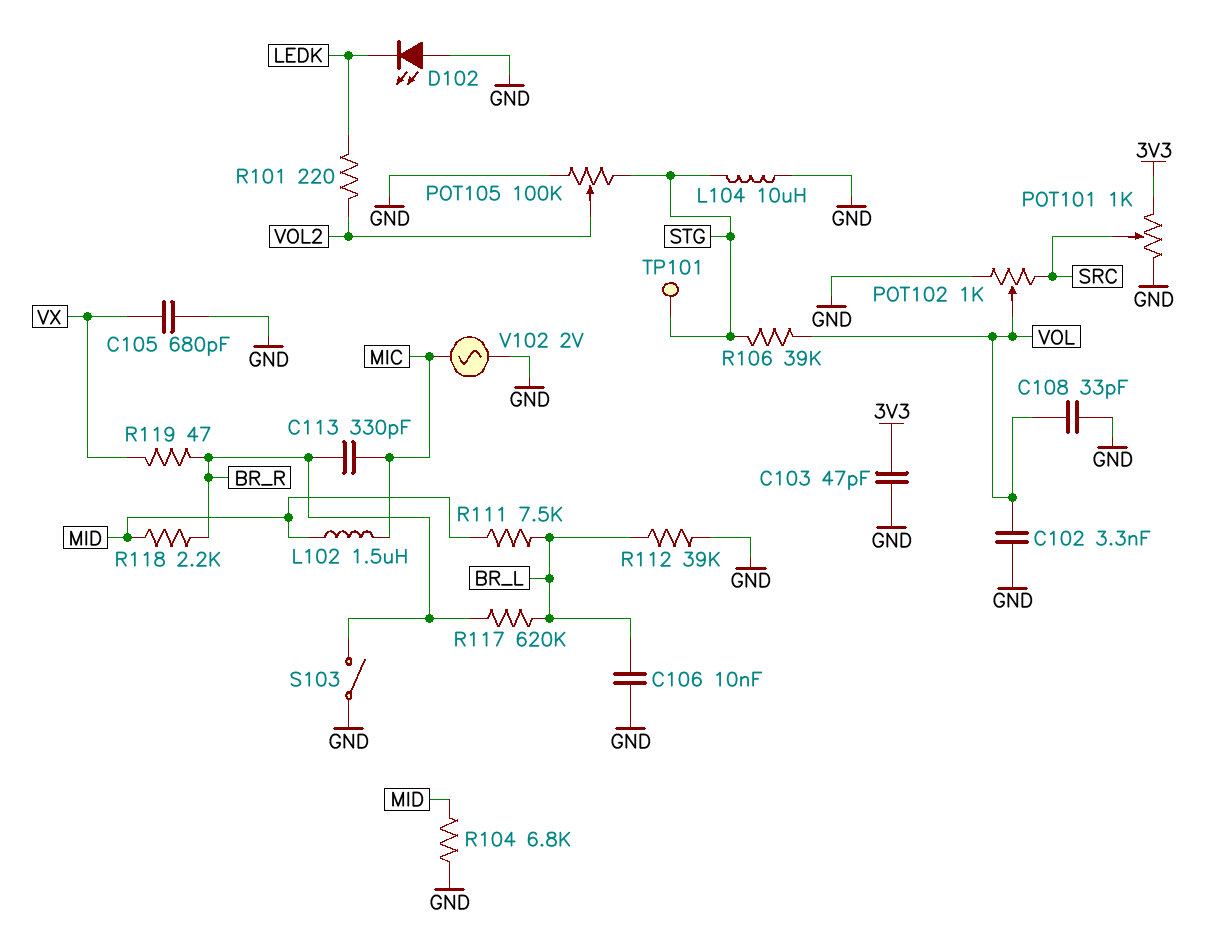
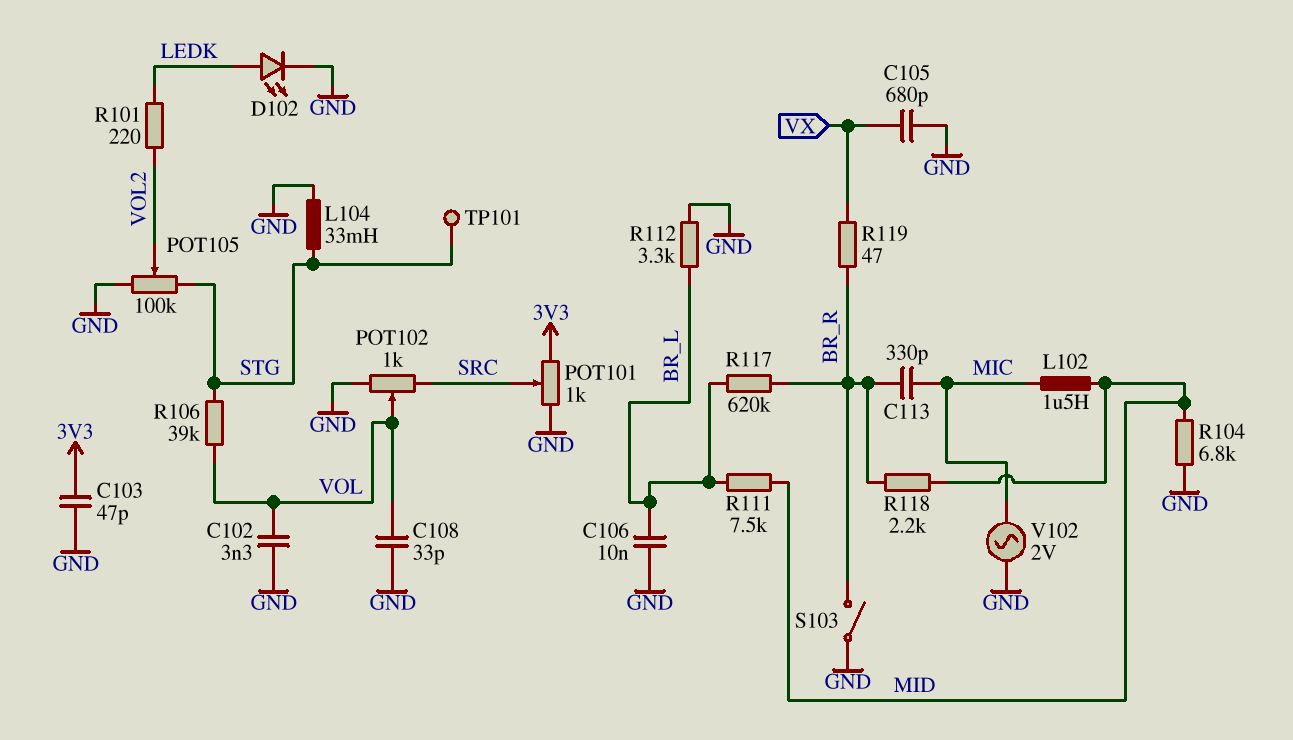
D102: LED (A GND, K LEDK) -> LED (A LEDK, K GND)
L104: 10uH (GND, STG) -> 33mH (GND, STG)
R112: 39k (BR_L, GND) -> 3.3k (BR_L, GND)

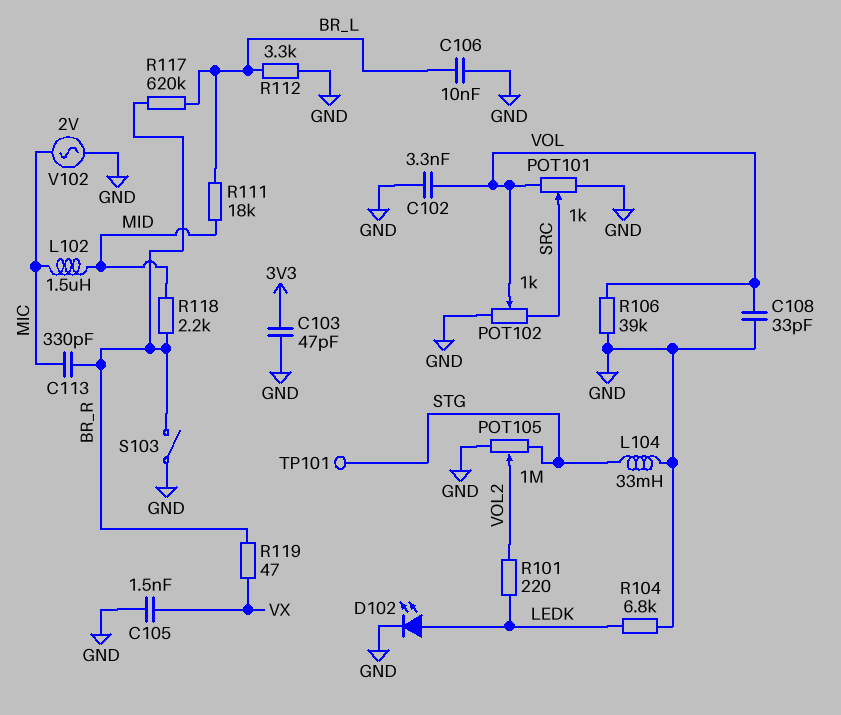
C105: 680pF (GND, VX) -> 1.5nF (GND, VX)
POT101: 1k (3V3, GND, wiper SRC) -> 1k (GND, VOL, wiper SRC)
POT105: 100k (GND, STG, wiper VOL2) -> 1M (GND, STG, wiper VOL2)
R104: 6.8k (GND, MID) -> 6.8k (GND, LEDK)
R106: 39k (STG, VOL) -> 39k (GND, VOL)
R111: 7.5k (BR_L, MID) -> 18k (BR_L, MID)

